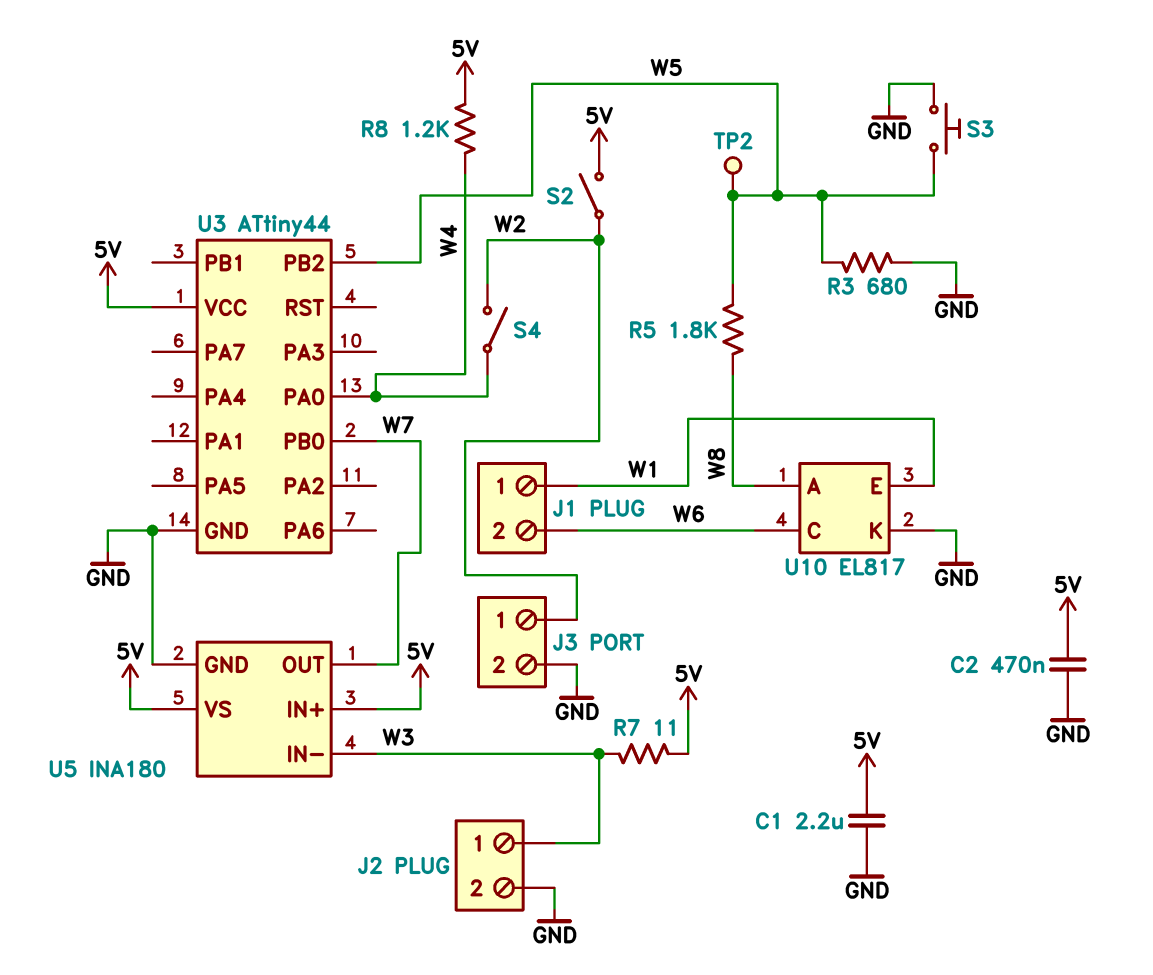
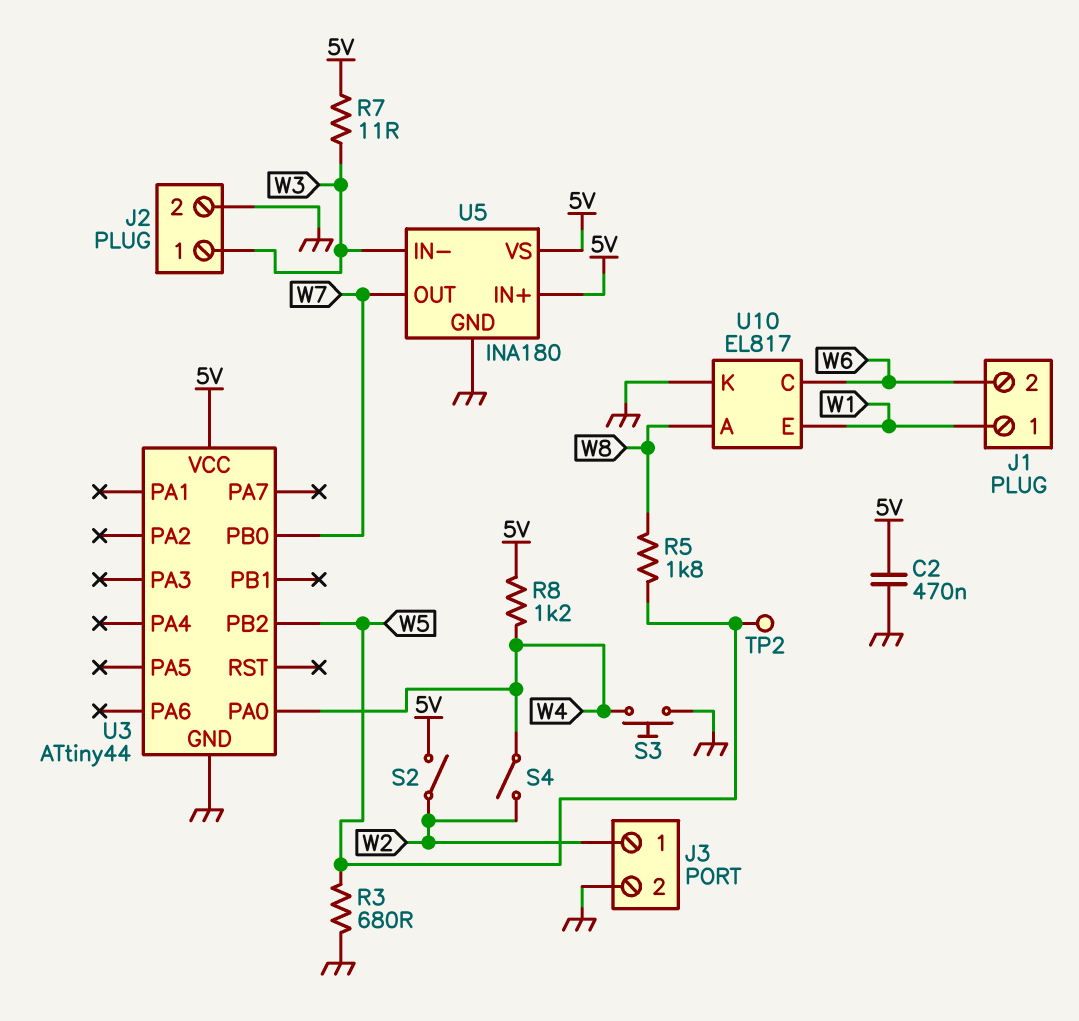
C1: 2.2uF (5V, GND) -> none
S3: button (GND, W5) -> button (GND, W4)

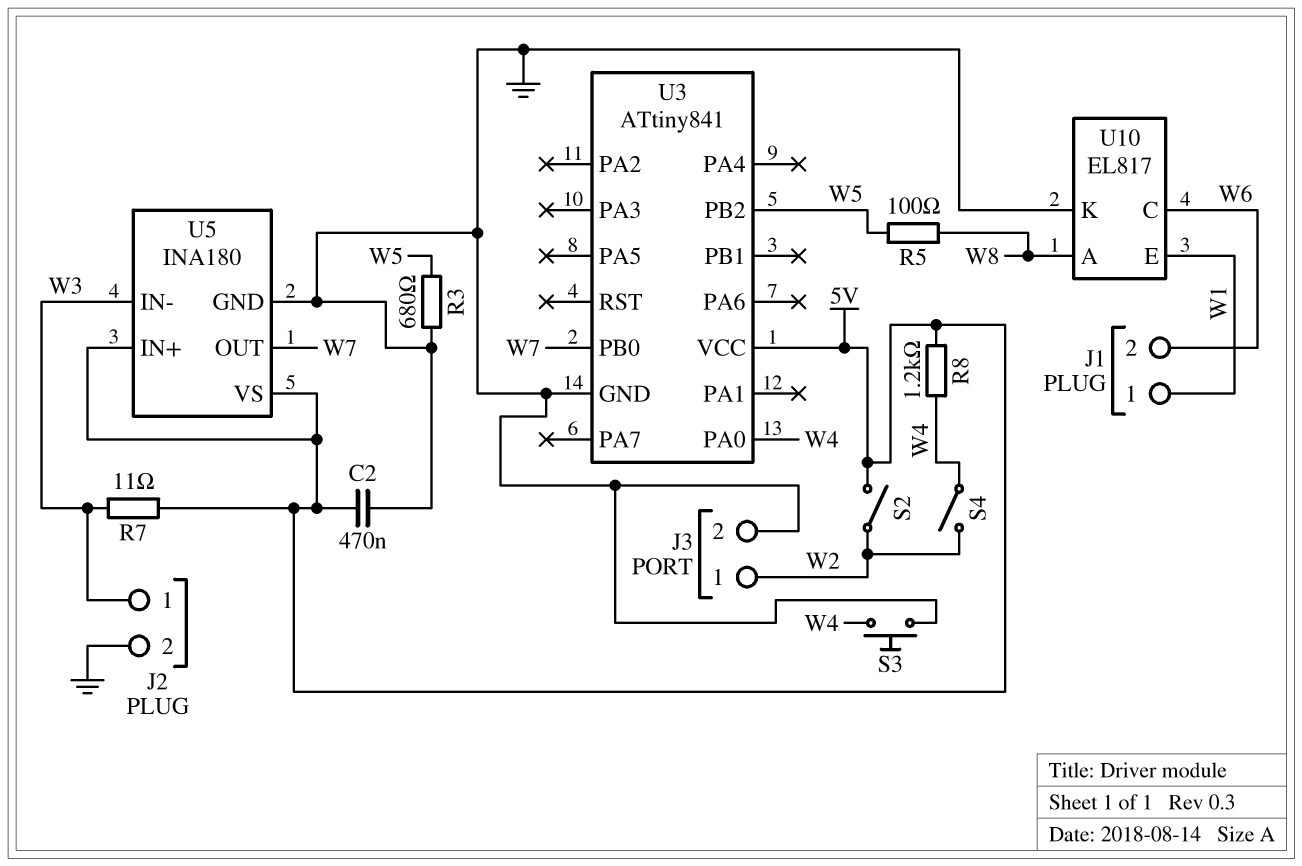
R5: 1.8k (W5, W8) -> 100 (W5, W8)
TP2: test point (W5) -> none
U3: ATtiny44 -> ATtiny841

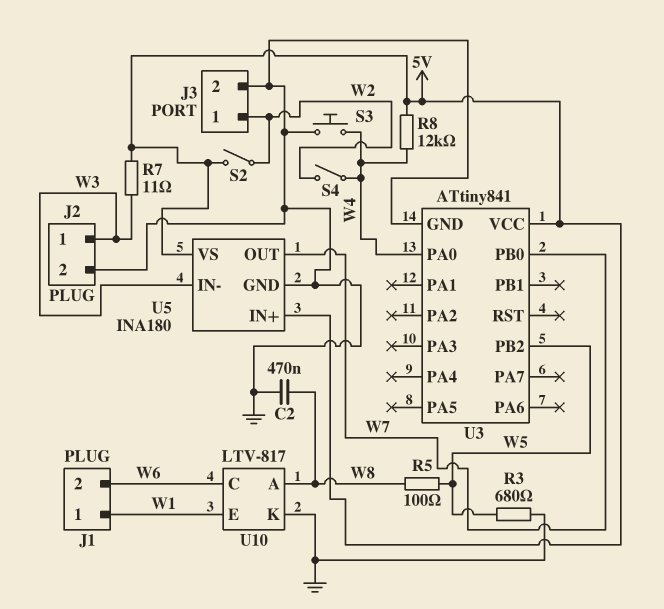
C2: 470nF (5V, GND) -> 470nF (GND, W8)
R8: 1.2k (5V, W4) -> 12k (5V, W4)
U10: EL817 -> LTV-817

